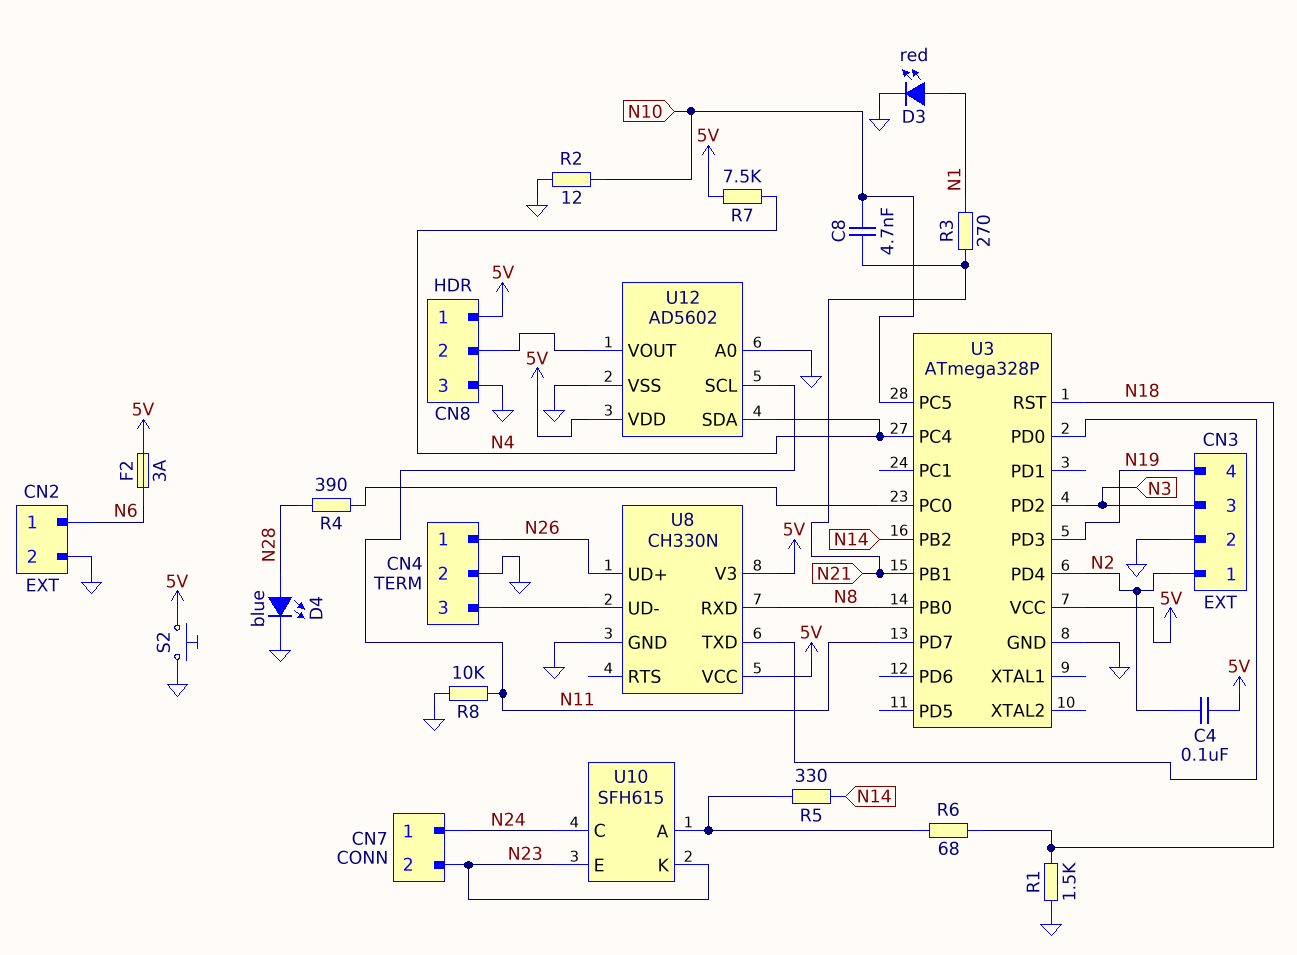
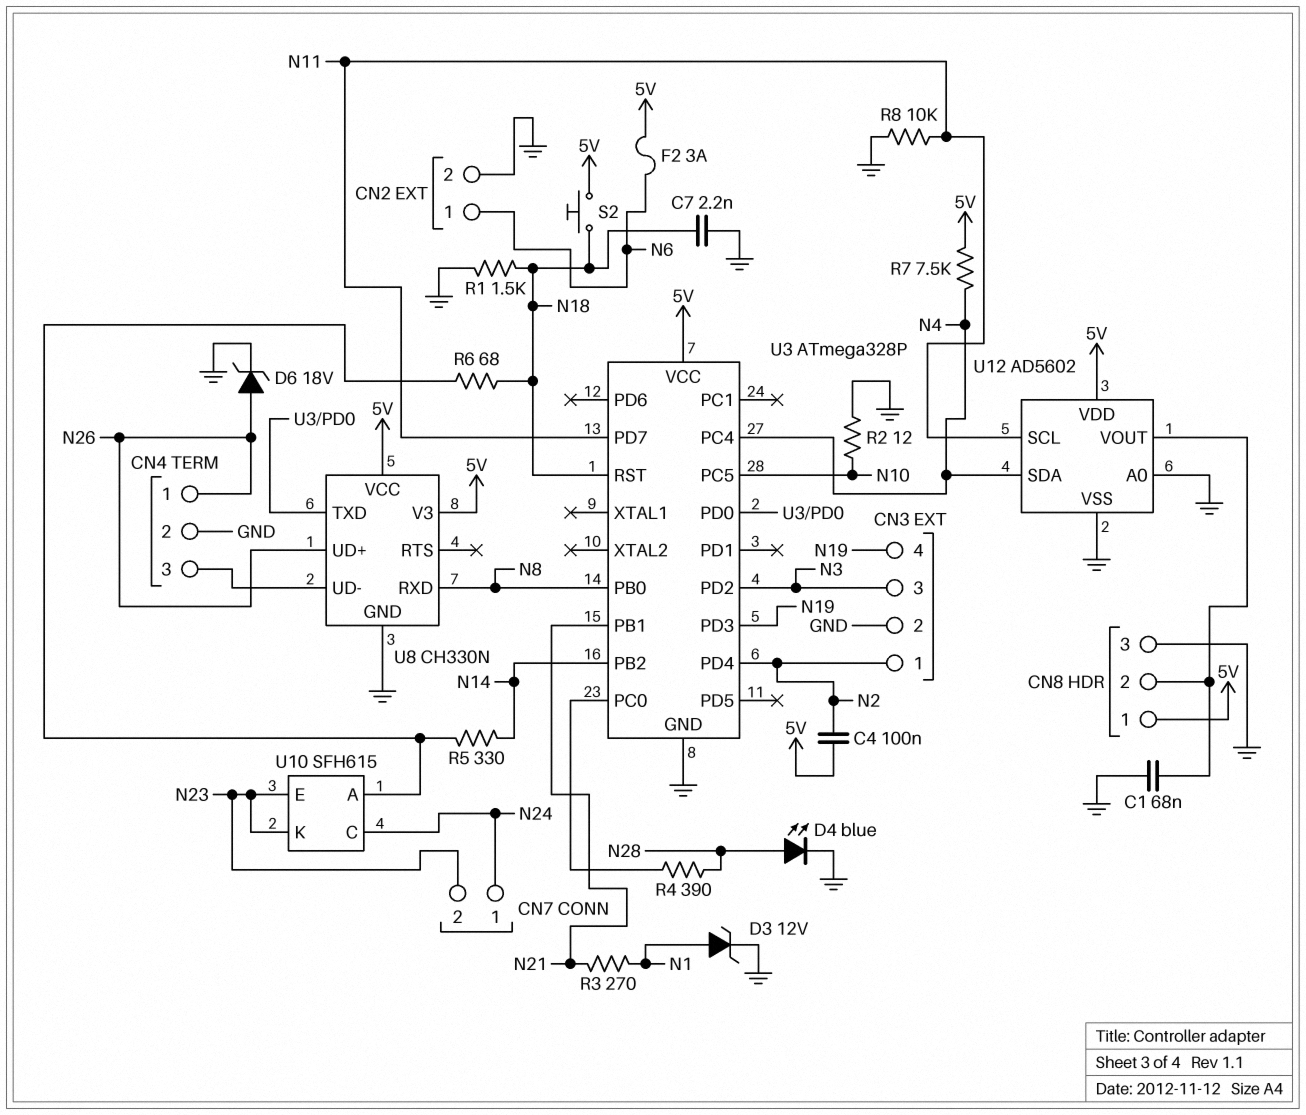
C1: none -> 68nF (CN8/2, GND)
C7: none -> 2.2nF (GND, N18)
C8: 4.7nF (N10, N21) -> none
D3: LED red (A N1, K GND) -> zener 12V (A N1, K GND)
D6: none -> zener 18V (A N26, K GND)
S2: button (5V, GND) -> button (5V, N18)

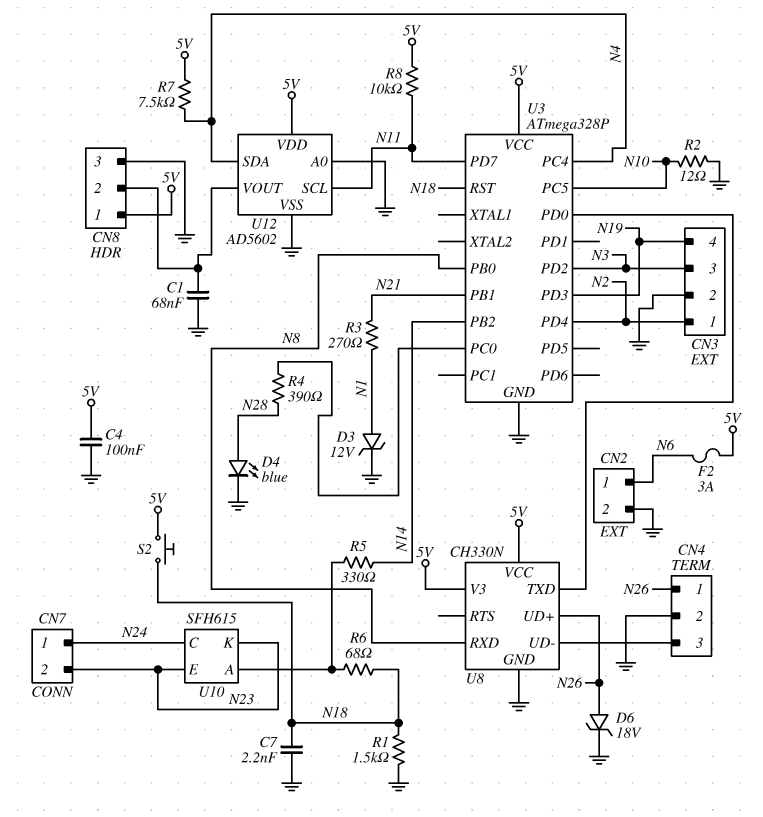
C4: 100nF (5V, N2) -> 100nF (5V, GND)
R8: 10k (GND, N11) -> 10k (5V, N11)

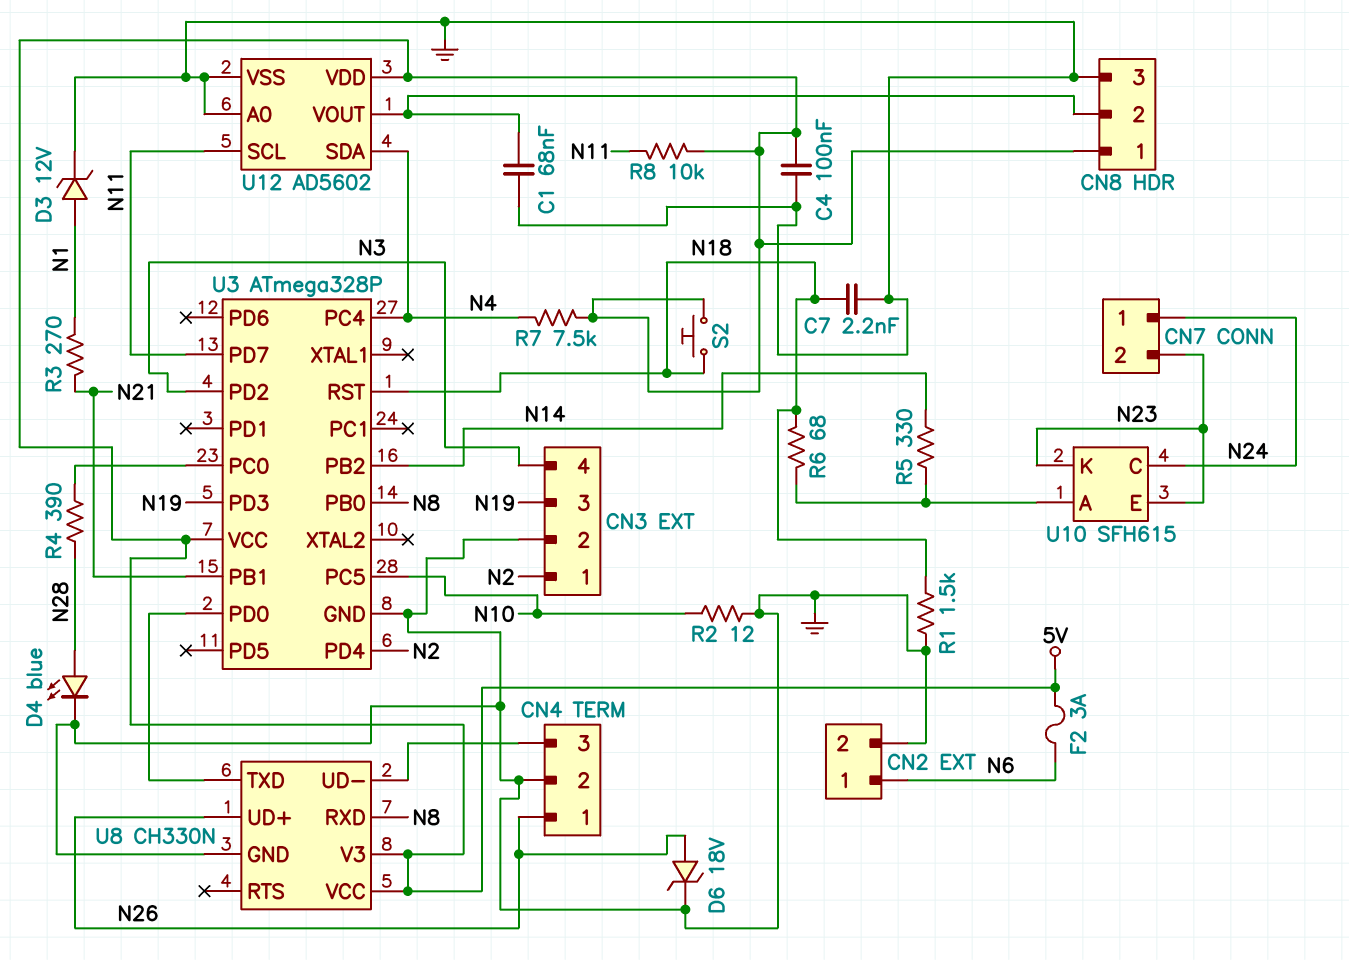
CN3 pin 3: N3 -> N19
CN3 pin 4: N19 -> N3

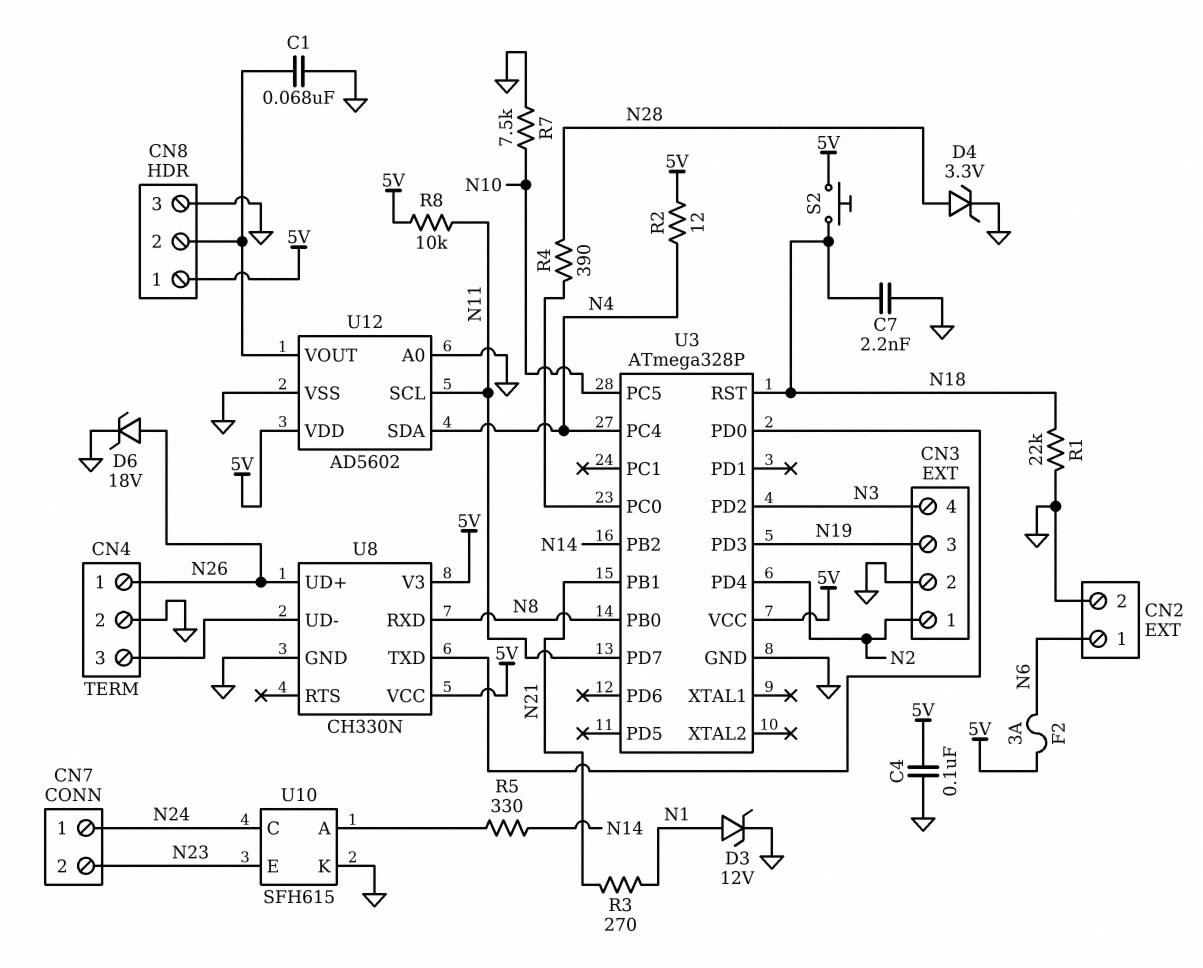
D4: LED blue (A N28, K GND) -> zener 3.3V (A N28, K GND)
R1: 1.5k (GND, N18) -> 22k (GND, N18)
R2: 12 (GND, N10) -> 12 (5V, N4)
R6: 68 (N18, U10/A) -> none
R7: 7.5k (5V, N4) -> 7.5k (GND, N10)
U10 pin K: N23 -> GND

